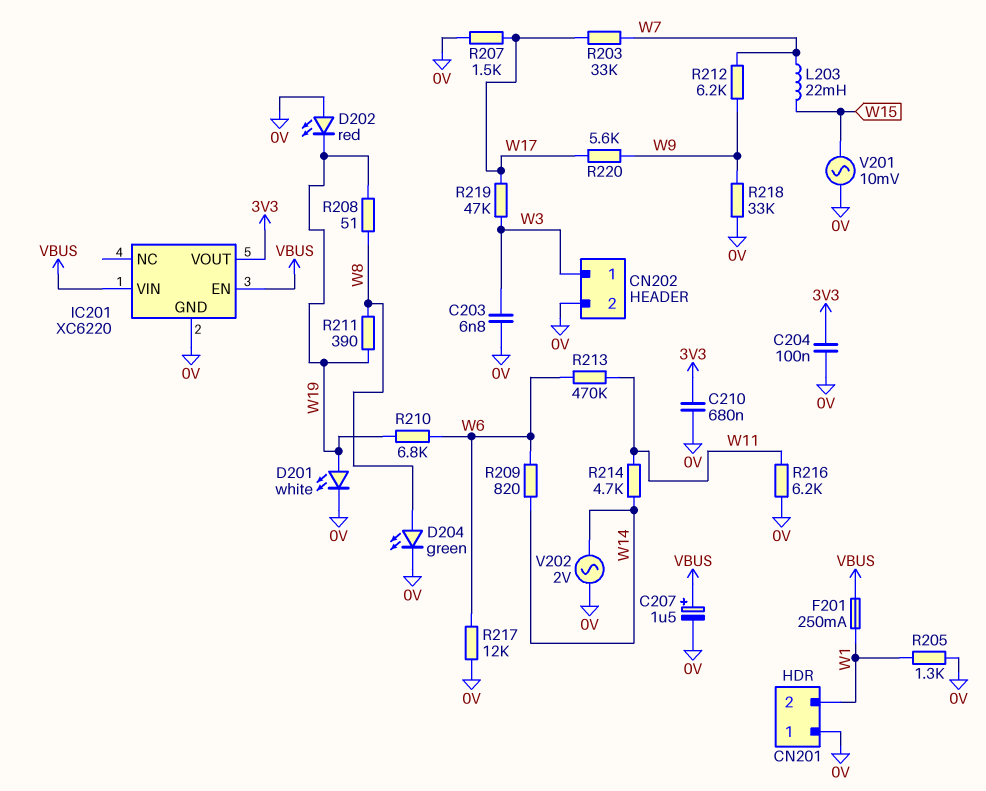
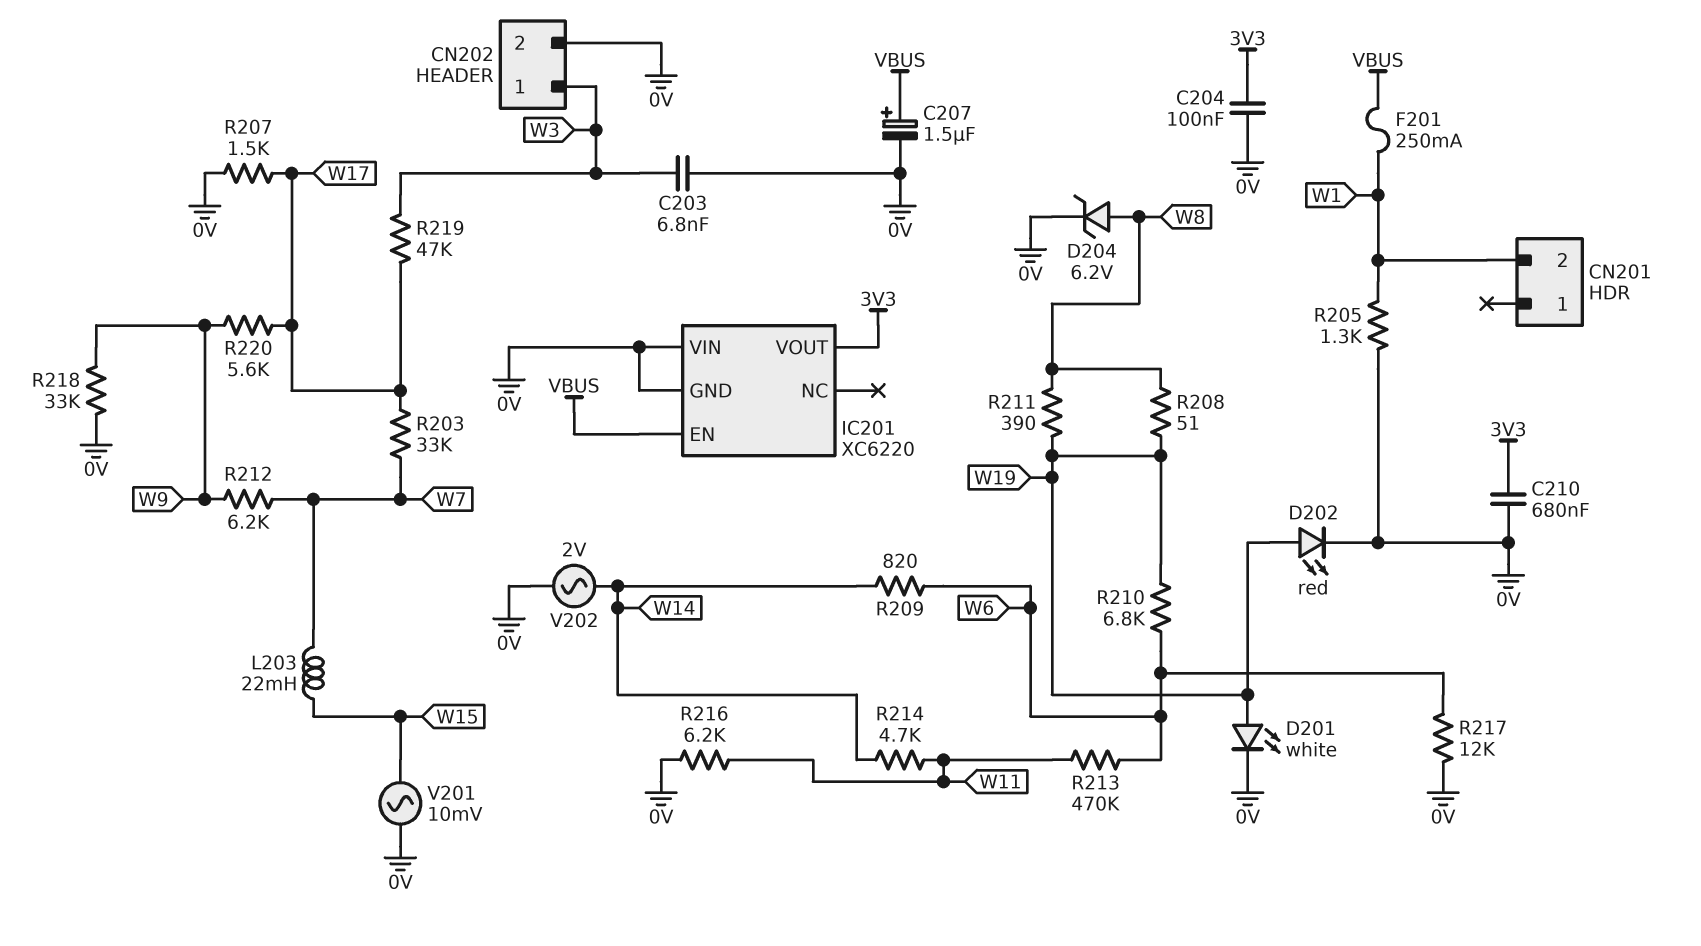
CN201 pin 1: 0V -> none
D202: LED red (A 0V, K W19) -> LED red (A W19, K 0V)
D204: LED green (A W8, K 0V) -> zener 6.2V (A W8, K 0V)
IC201 pin VIN: VBUS -> 0V

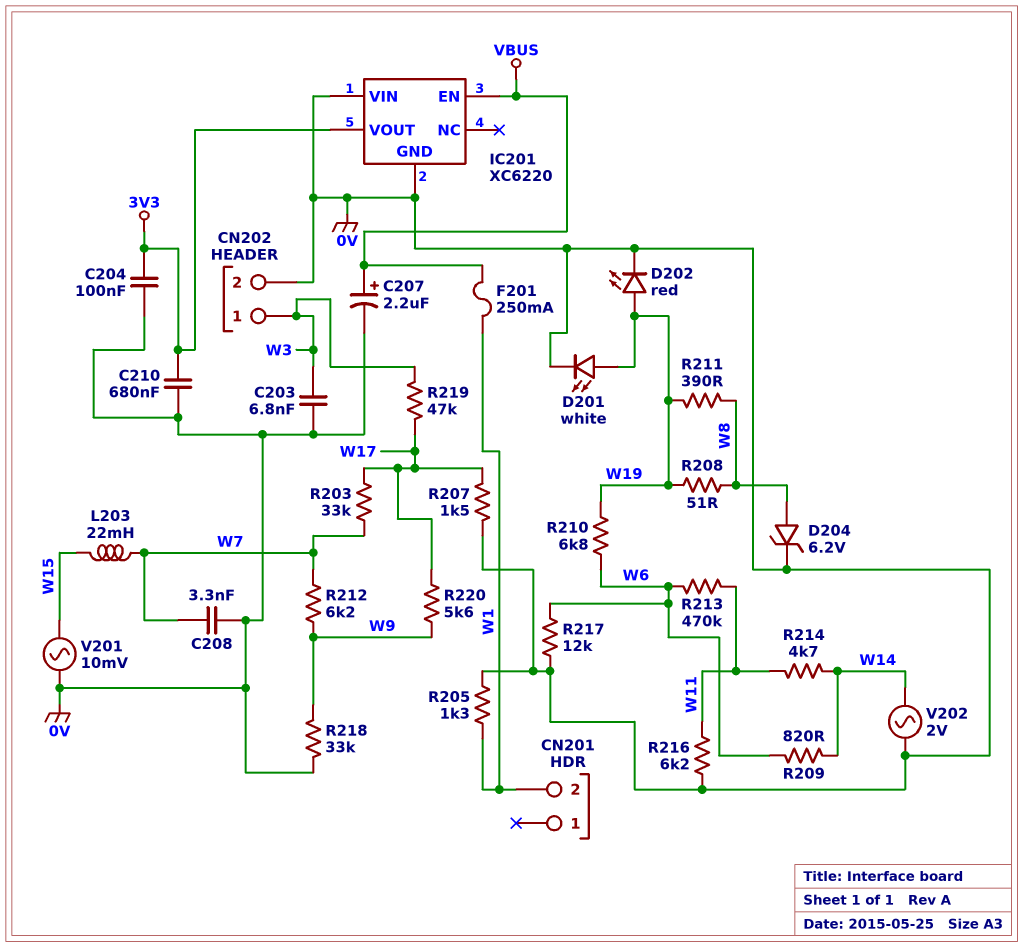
C207: 1.5uF (plus VBUS, minus 0V) -> 2.2uF (plus VBUS, minus 0V)
C208: none -> 3.3nF (0V, W7)

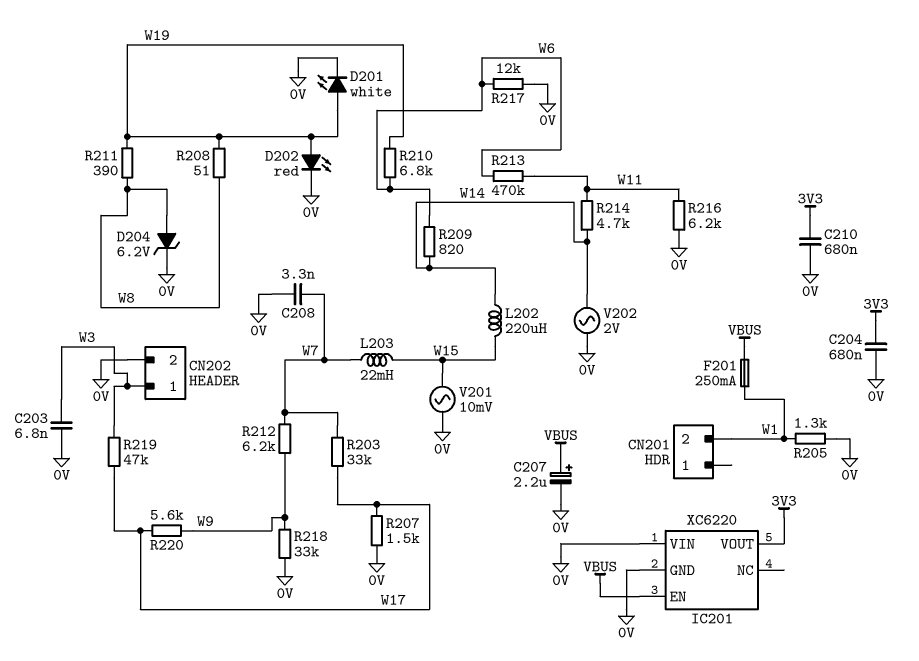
C204: 100nF (0V, 3V3) -> 680nF (0V, 3V3)
L202: none -> 220uH (W14, W15)

